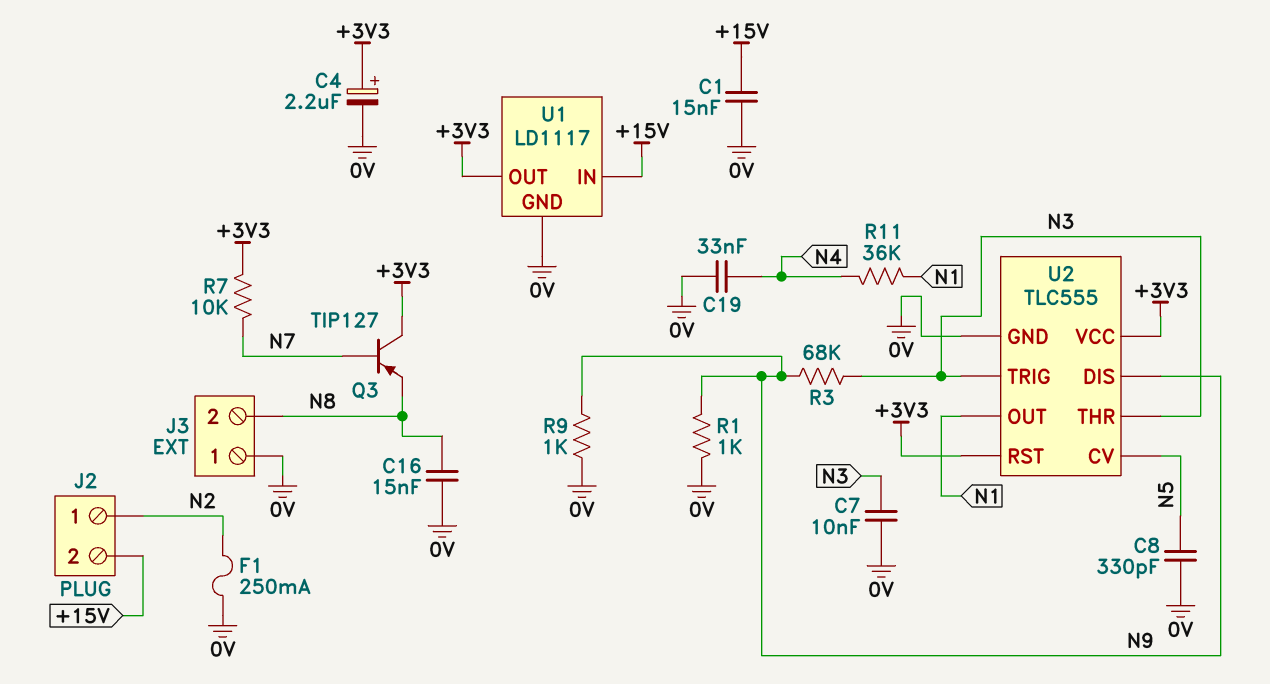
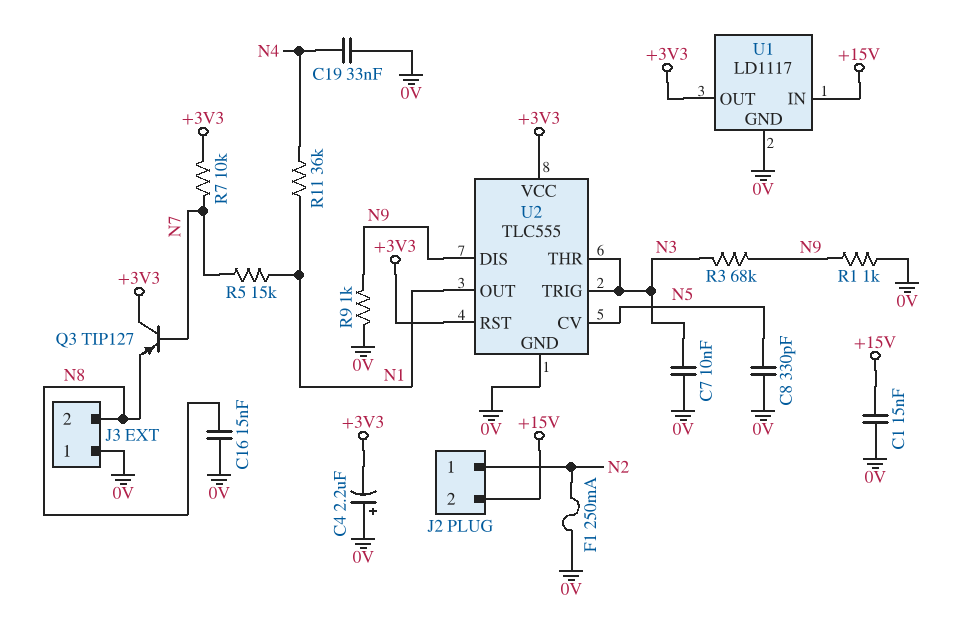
C4: 2.2uF (plus +3V3, minus 0V) -> 2.2uF (plus 0V, minus +3V3)
R5: none -> 15k (N1, N7)

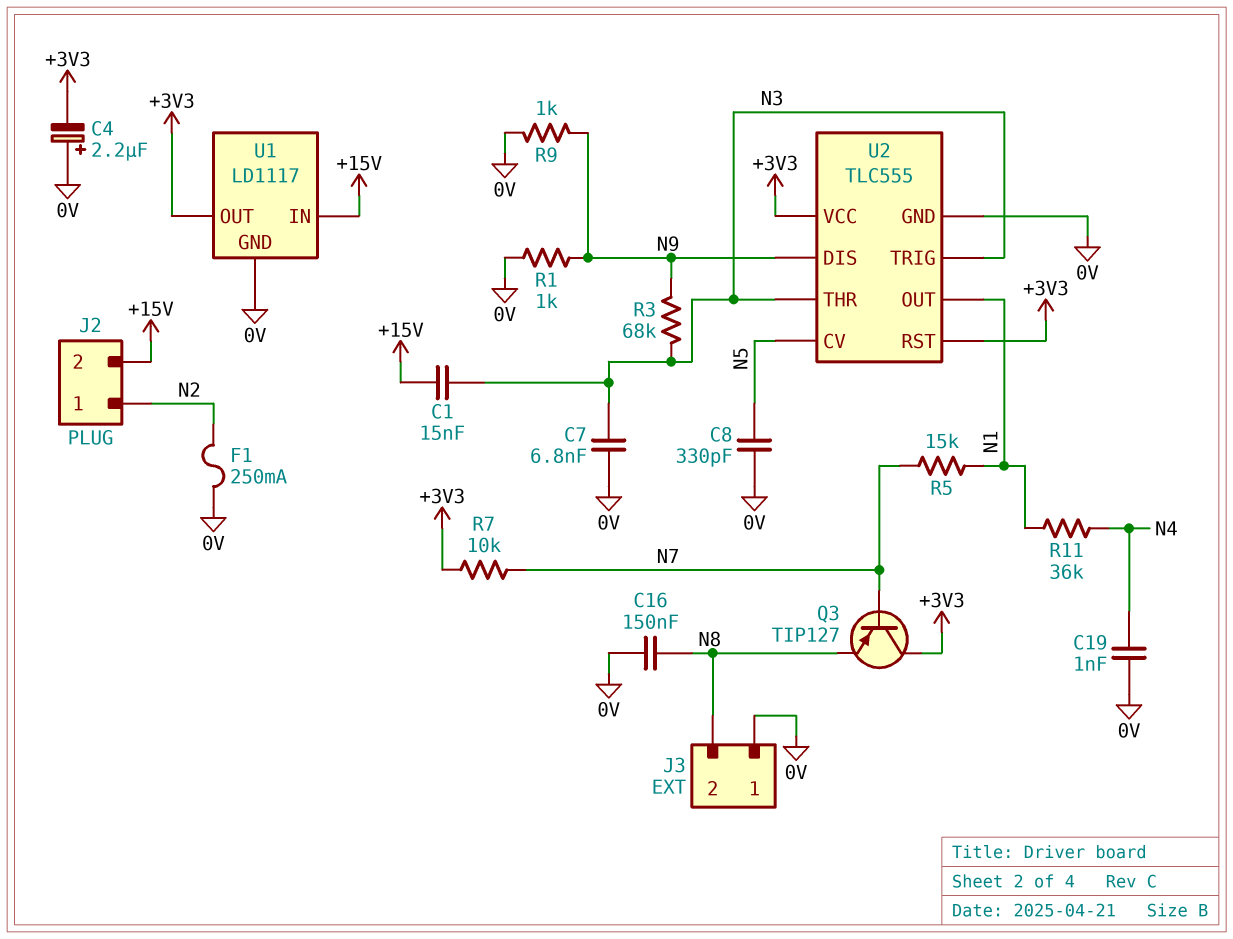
C1: 15nF (+15V, 0V) -> 15nF (+15V, N3)
C7: 10nF (0V, N3) -> 6.8nF (0V, N3)
C16: 15nF (0V, N8) -> 150nF (0V, N8)
C19: 33nF (0V, N4) -> 1nF (0V, N4)

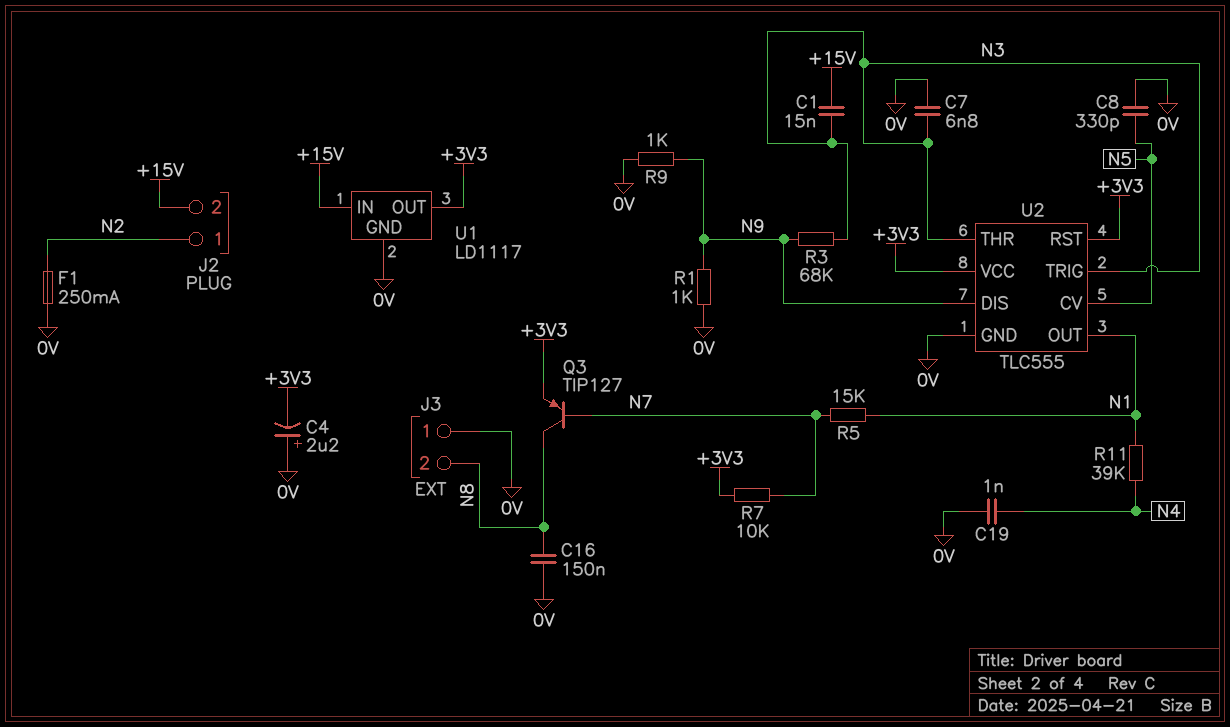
Q3: PNP TIP127 (B N7, C +3V3, E N8) -> PNP TIP127 (B N7, C N8, E +3V3)
R11: 36k (N1, N4) -> 39k (N1, N4)

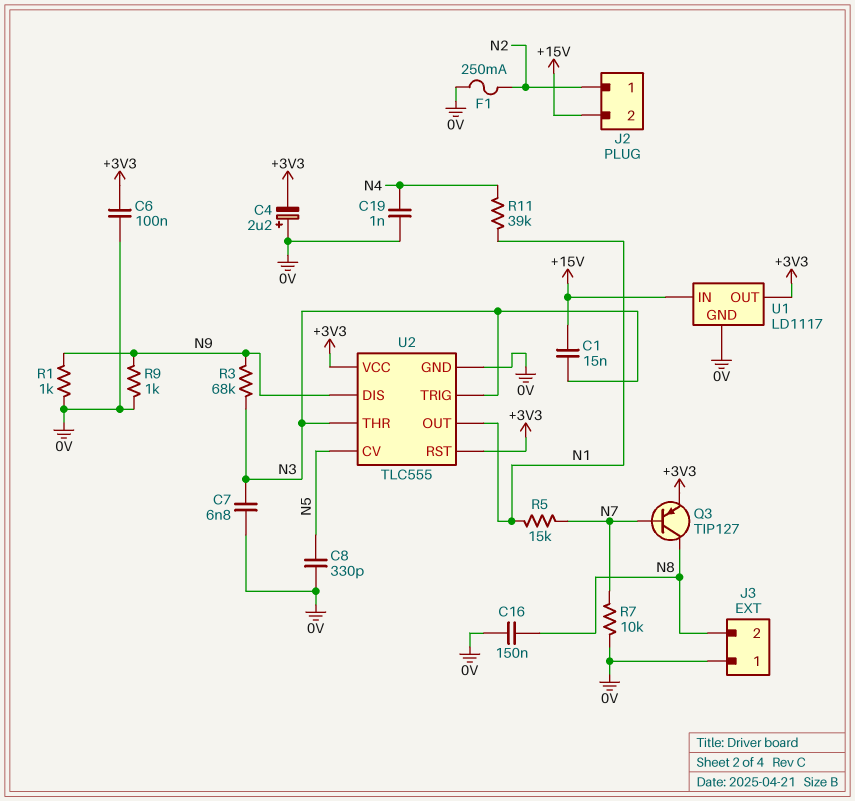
C6: none -> 100nF (+3V3, 0V)
R7: 10k (+3V3, N7) -> 10k (0V, N7)

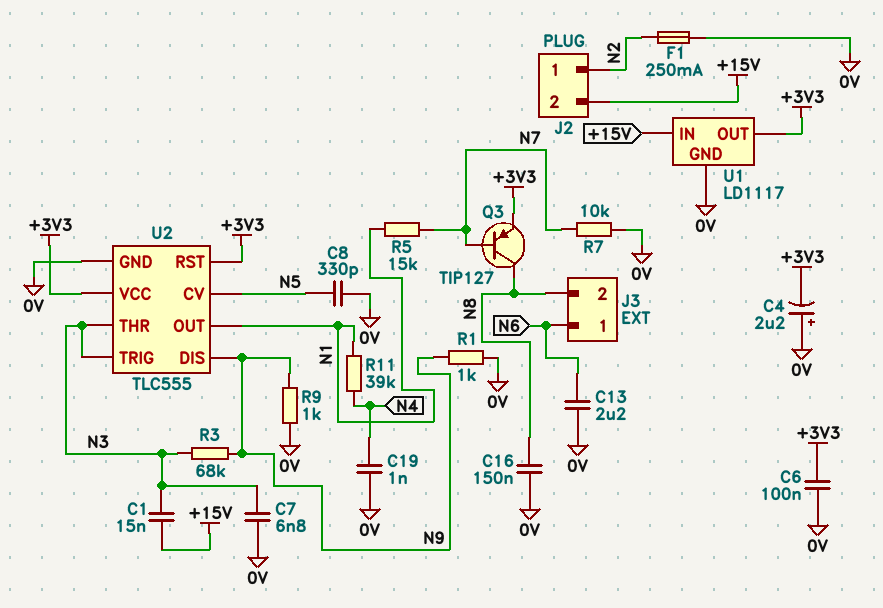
C13: none -> 2.2uF (0V, N6)
J3 pin 1: 0V -> N6

